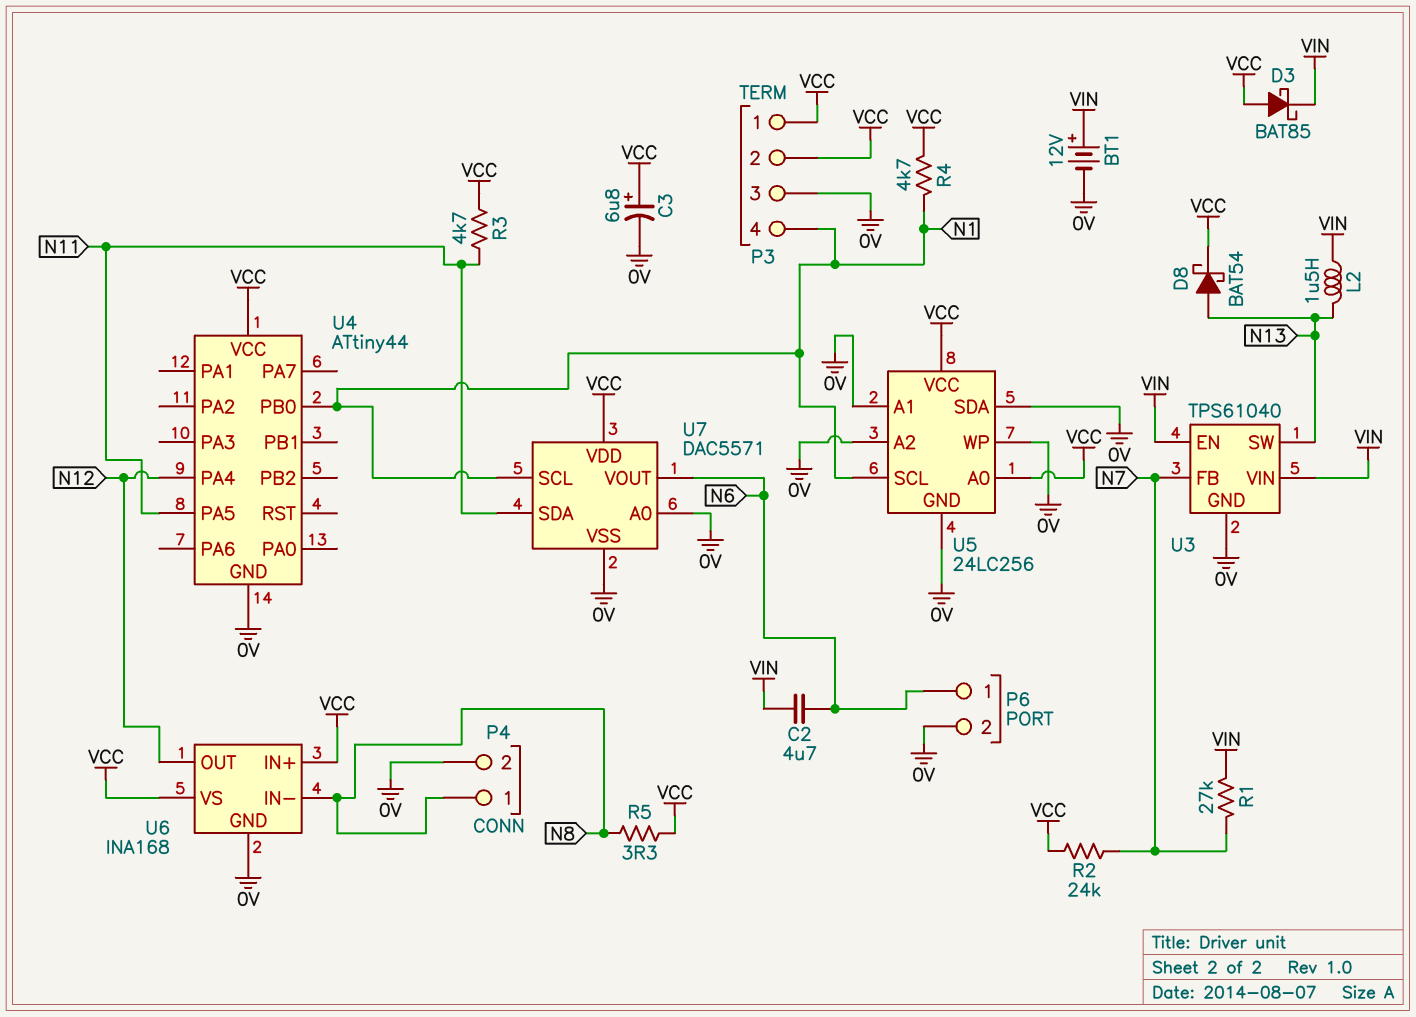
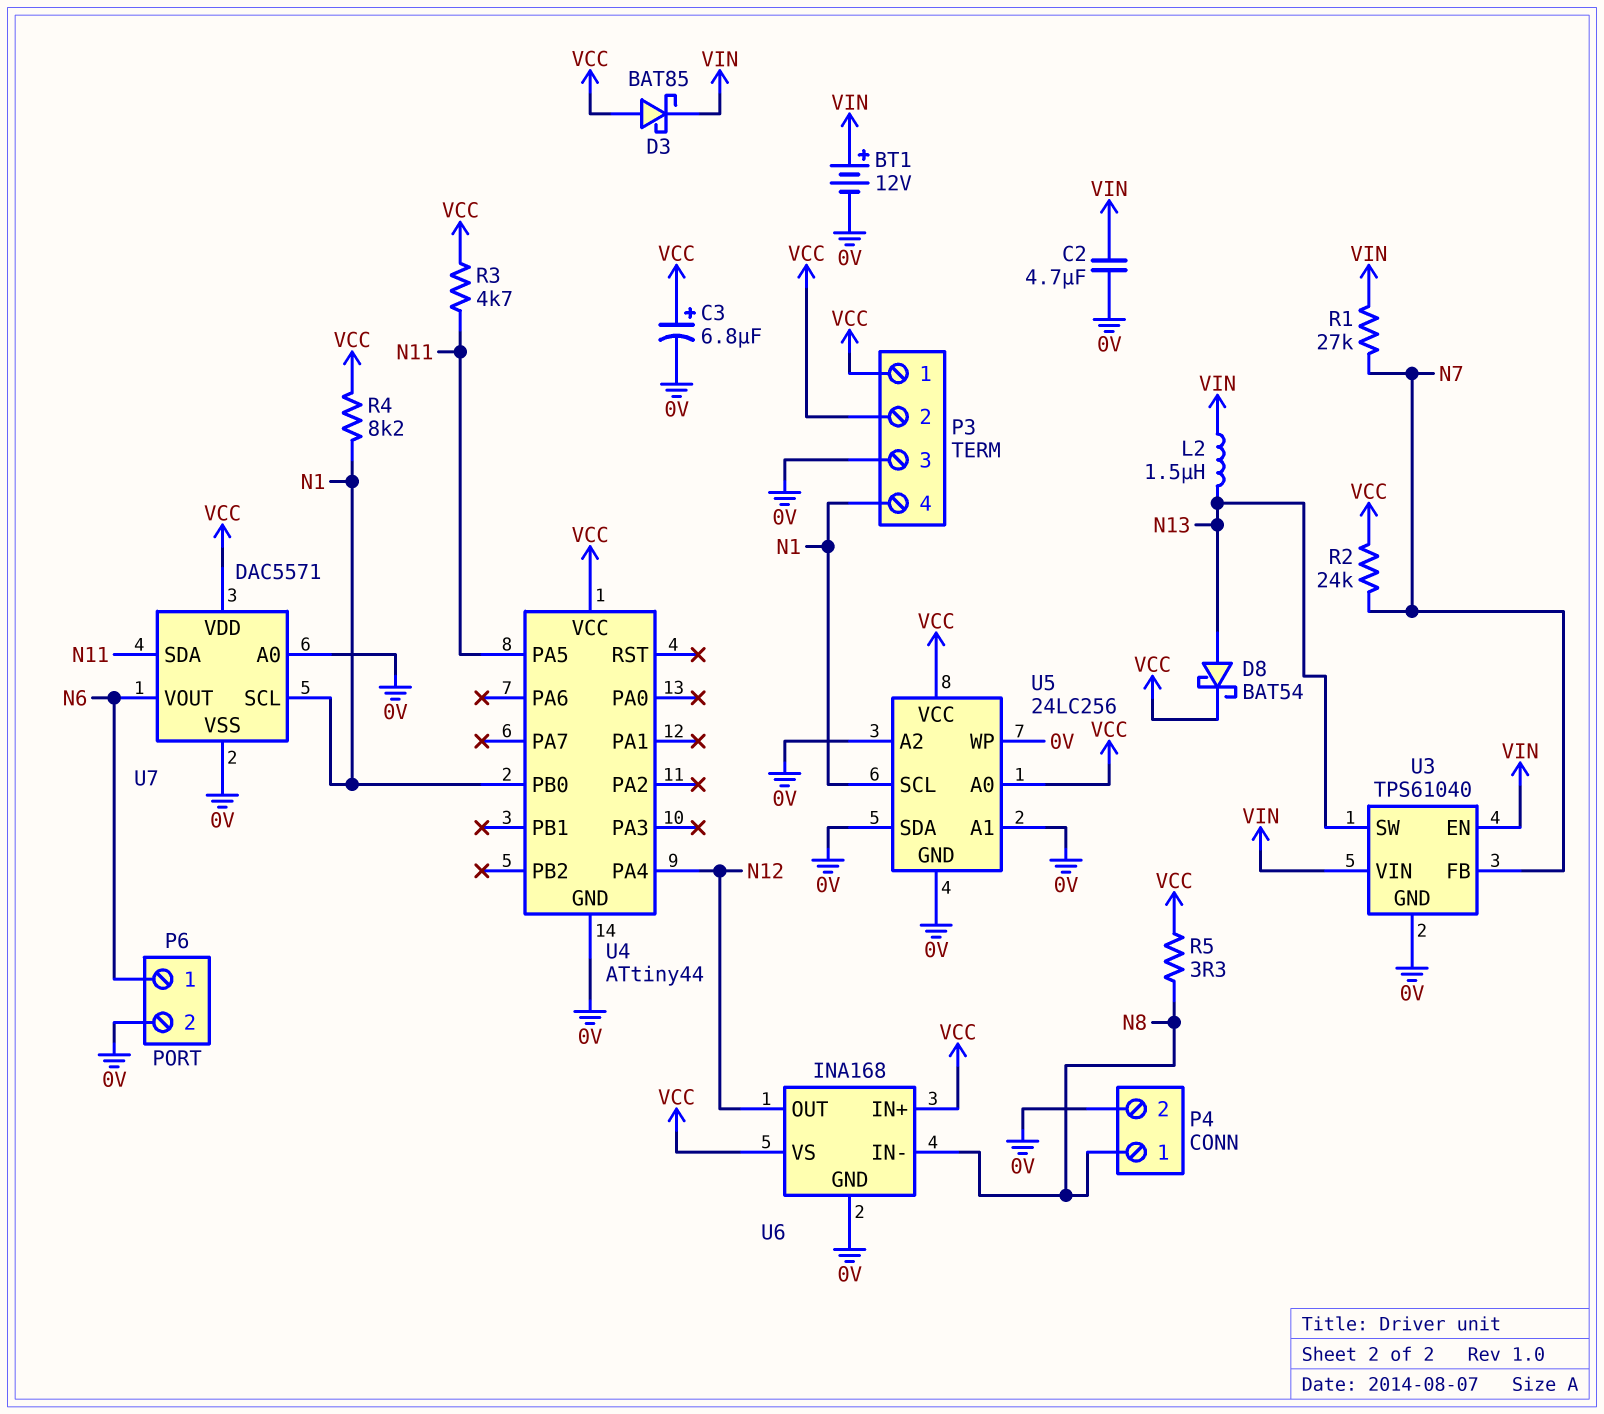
C2: 4.7uF (N6, VIN) -> 4.7uF (0V, VIN)
R4: 4.7k (N1, VCC) -> 8.2k (N1, VCC)

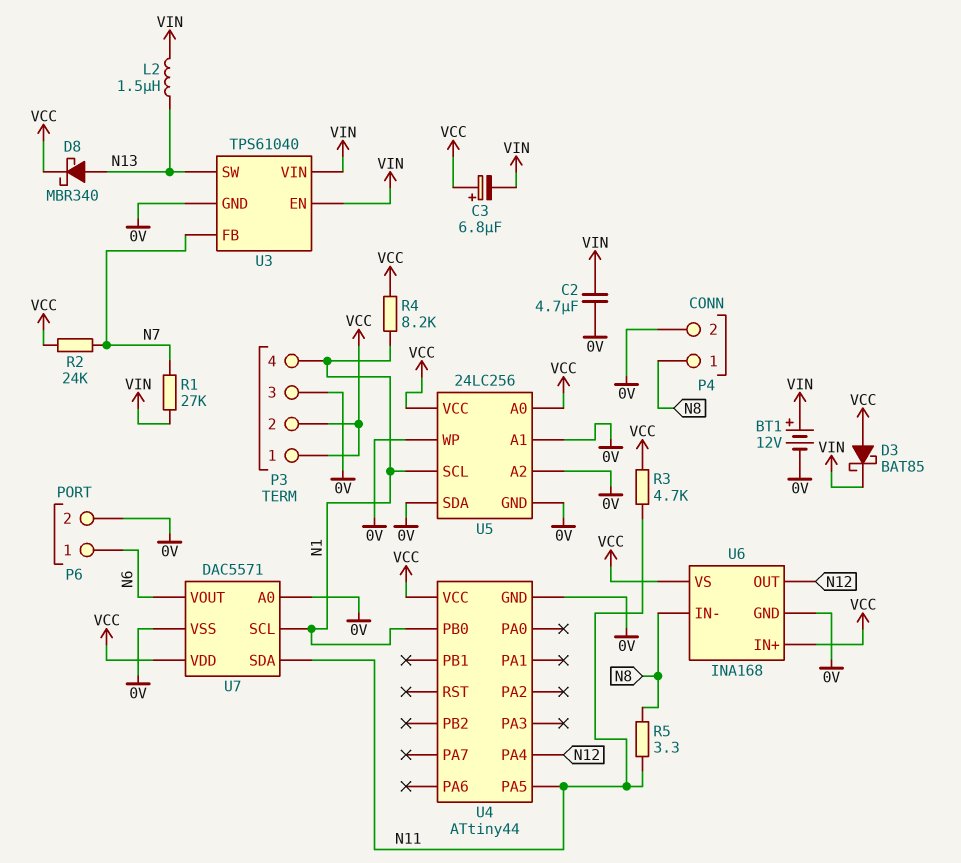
C3: 6.8uF (plus VCC, minus 0V) -> 6.8uF (plus VCC, minus VIN)
D8: schottky BAT54 (A N13, K VCC) -> schottky MBR340 (A N13, K VCC)
R5: 3.3 (N8, VCC) -> 3.3 (N8, N11)

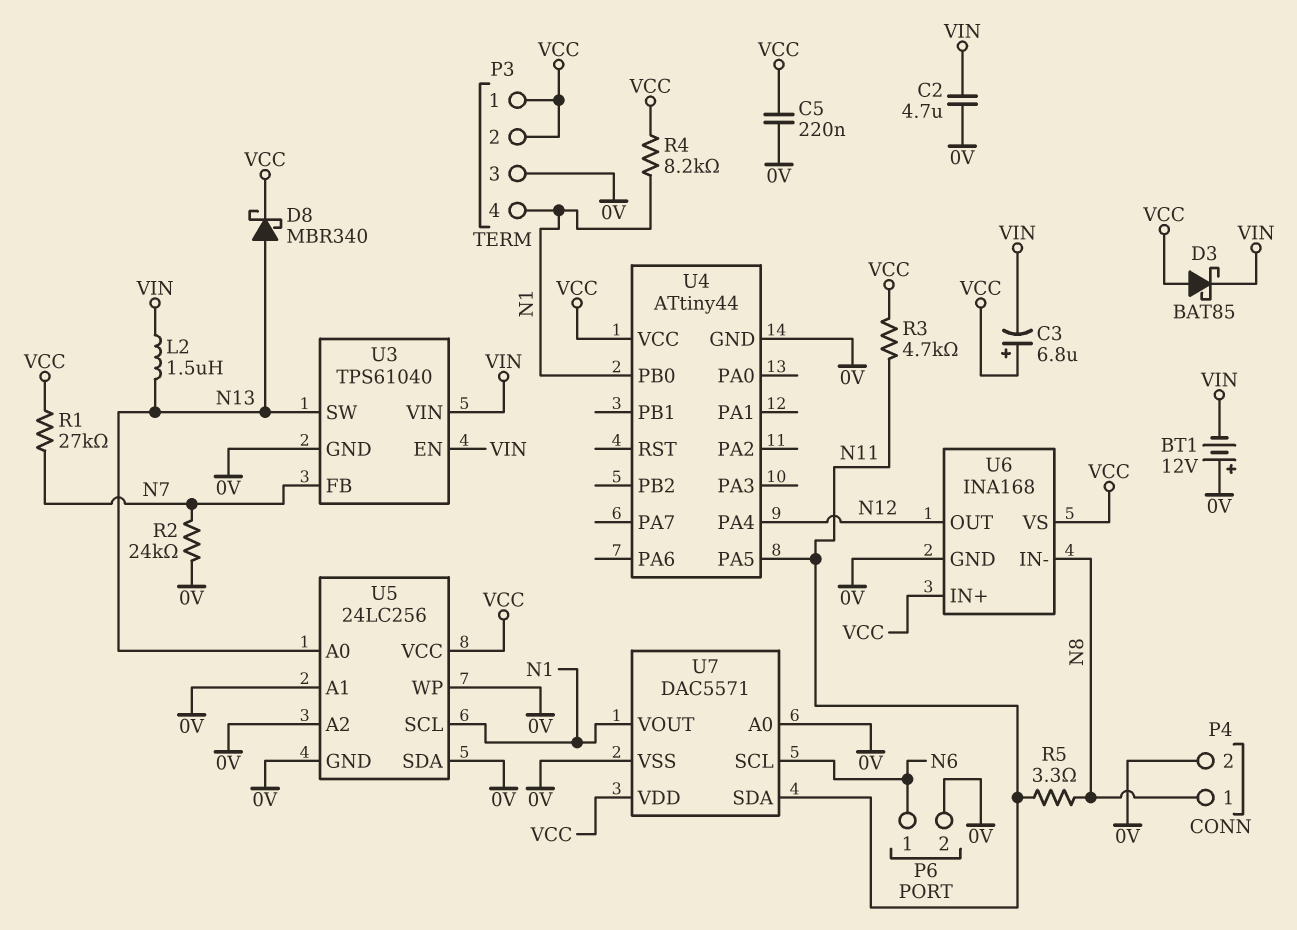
BT1: 12V (plus VIN, minus 0V) -> 12V (plus 0V, minus VIN)
C5: none -> 220nF (0V, VCC)
R1: 27k (N7, VIN) -> 27k (N7, VCC)
R2: 24k (N7, VCC) -> 24k (0V, N7)
U5 pin A0: VCC -> N13
U7 pin SCL: N1 -> N6
U7 pin VOUT: N6 -> N1

